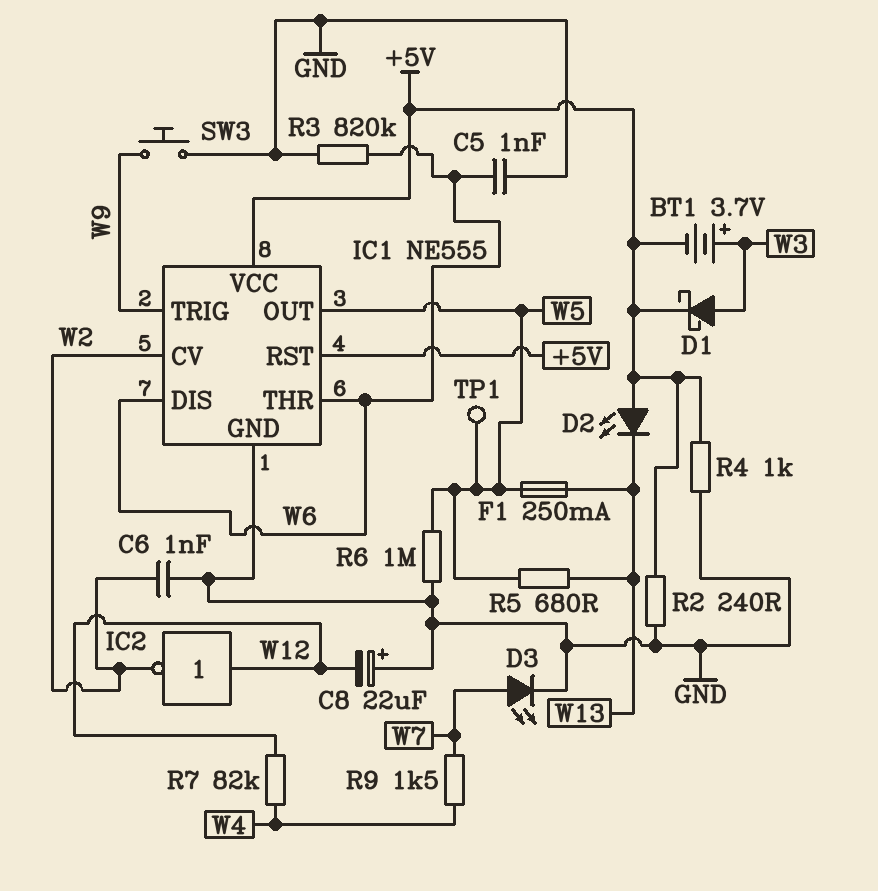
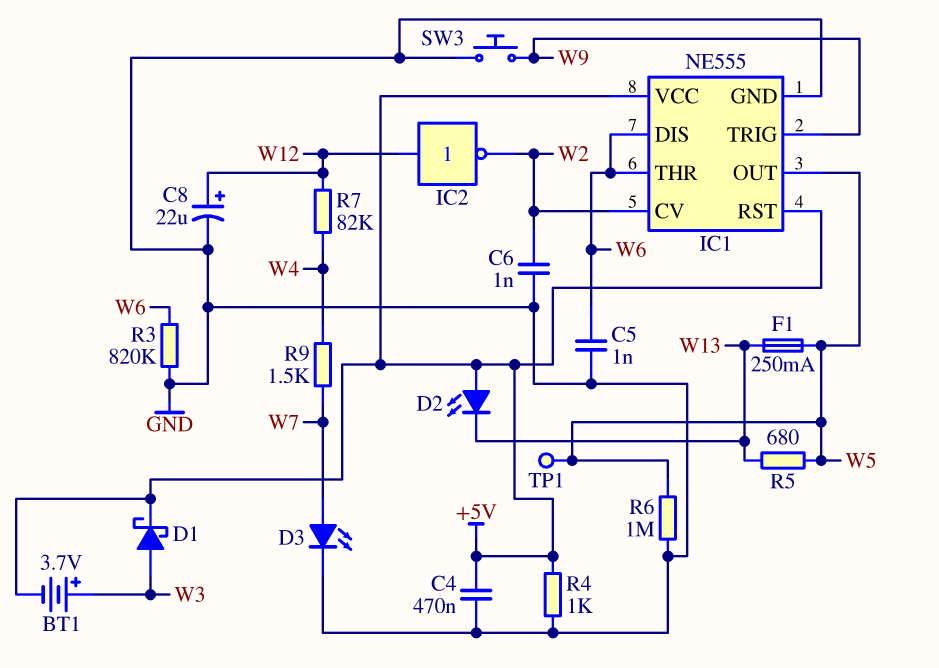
C4: none -> 470nF (+5V, GND)
C8: 22uF (plus GND, minus W12) -> 22uF (plus W12, minus GND)
R2: 240 (+5V, GND) -> none

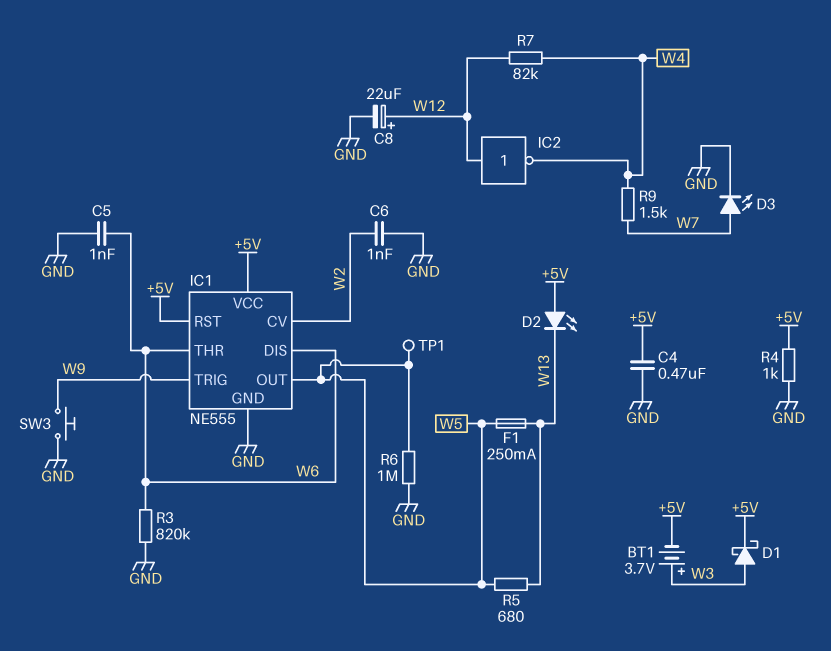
IC2: NOT (in W12, out W2) -> NOT (in W12, out W4)

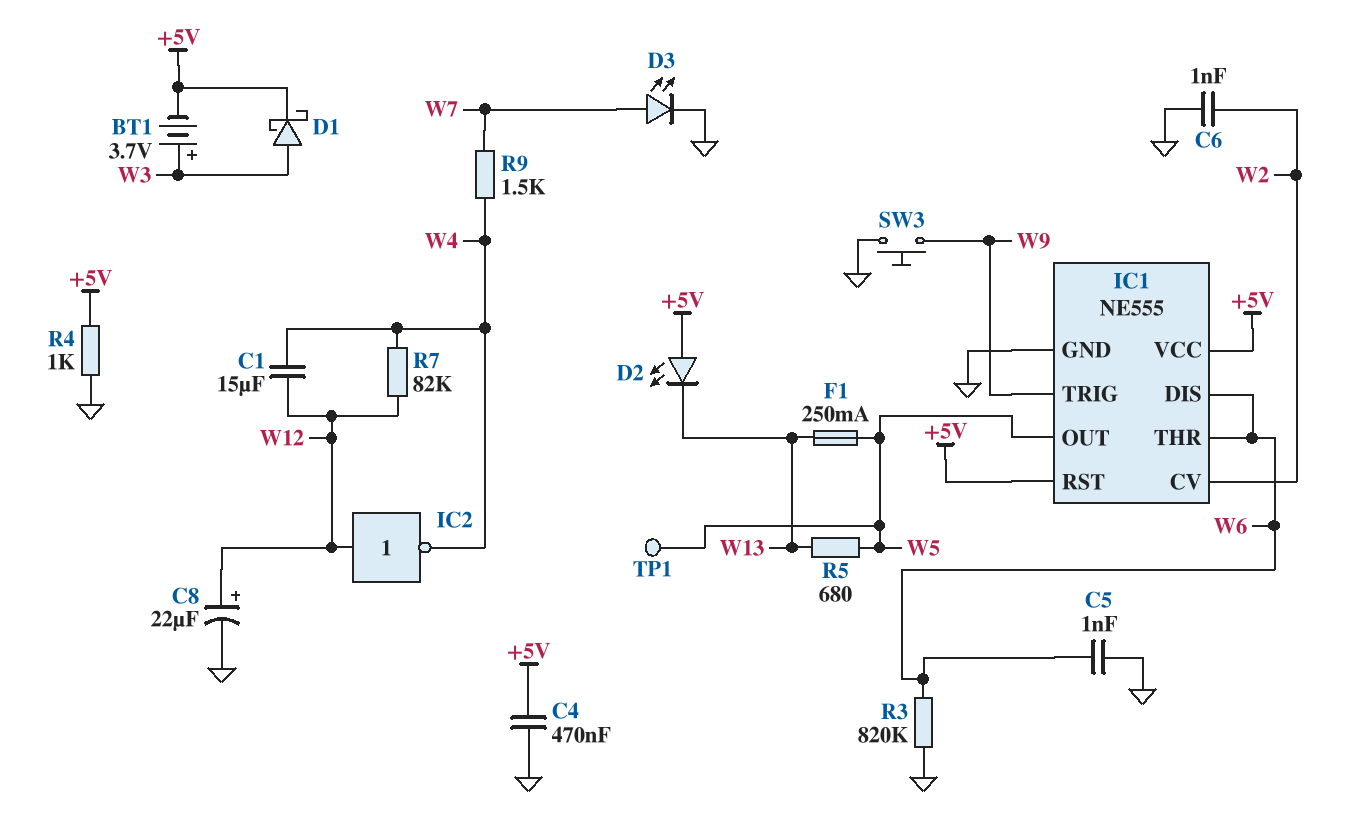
C1: none -> 15uF (W4, W12)
R6: 1M (GND, W5) -> none

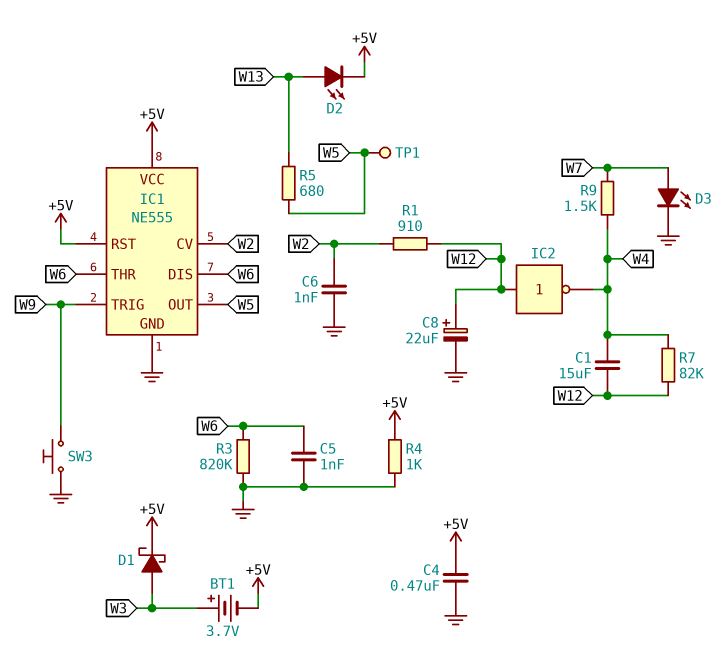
D2: LED (A +5V, K W13) -> LED (A W13, K +5V)
F1: 250mA (W5, W13) -> none
R1: none -> 910 (W2, W12)

